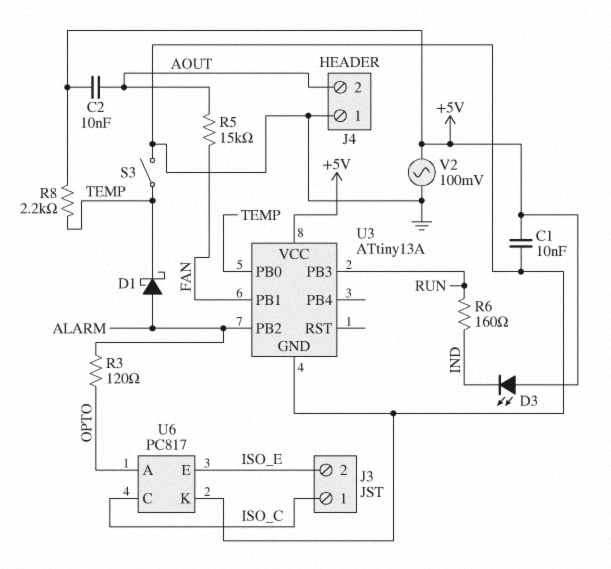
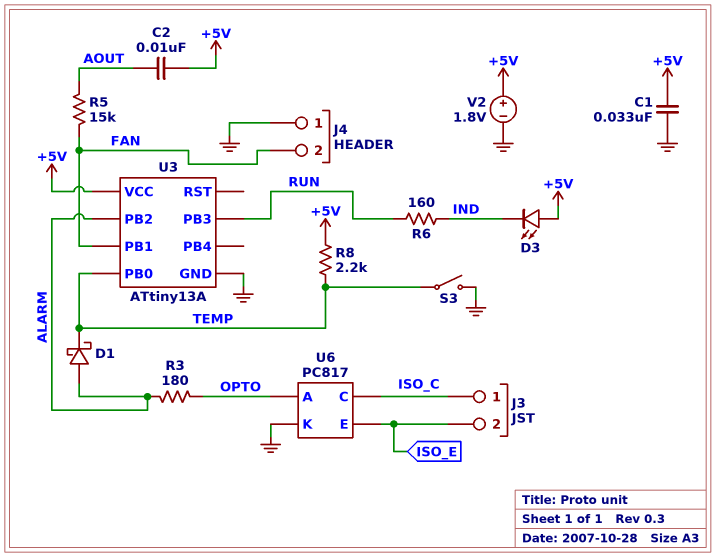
C1: 10nF (+5V, GND) -> 33nF (+5V, GND)
J4 pin 2: AOUT -> FAN
R3: 120 (ALARM, OPTO) -> 180 (ALARM, OPTO)
V2: AC 100mV (+5V, GND) -> 1.8V (plus +5V, minus GND)

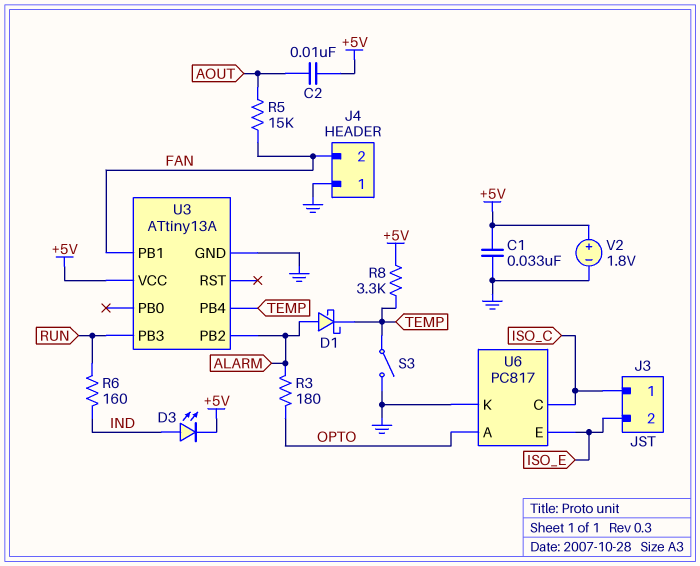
D3: LED (A +5V, K IND) -> LED (A IND, K +5V)
R8: 2.2k (+5V, TEMP) -> 3.3k (+5V, TEMP)
U3 pin PB0: TEMP -> none
U3 pin PB4: none -> TEMP

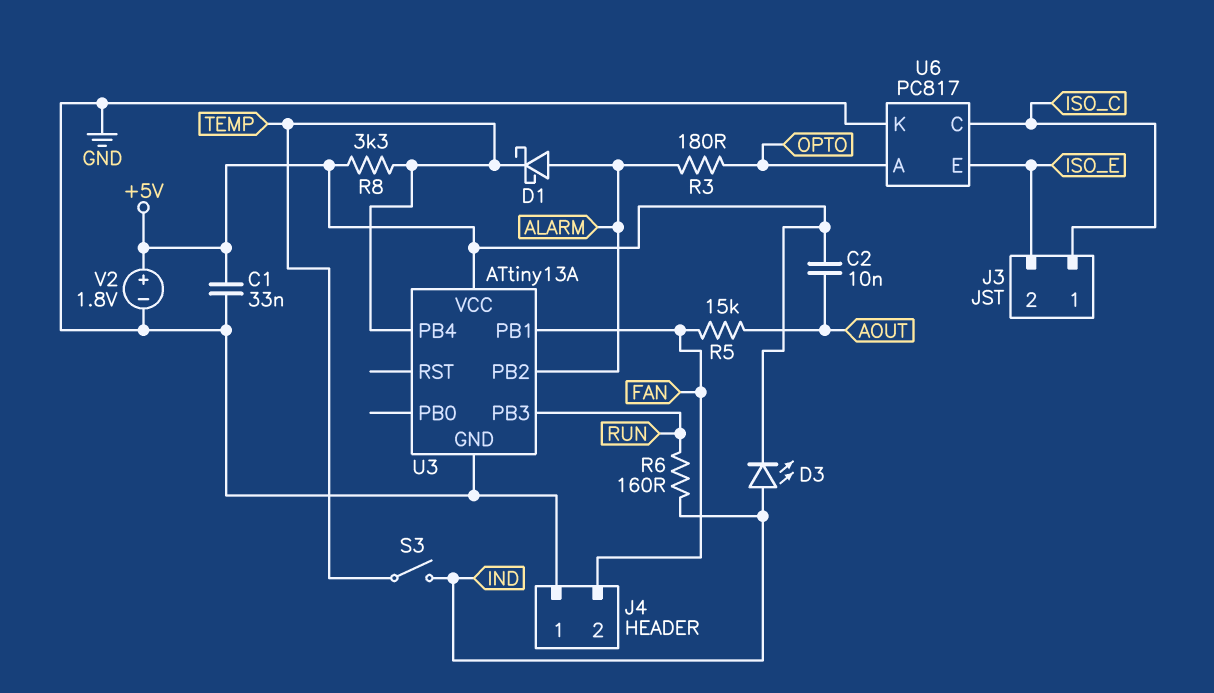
S3: switch (GND, TEMP) -> switch (IND, TEMP)

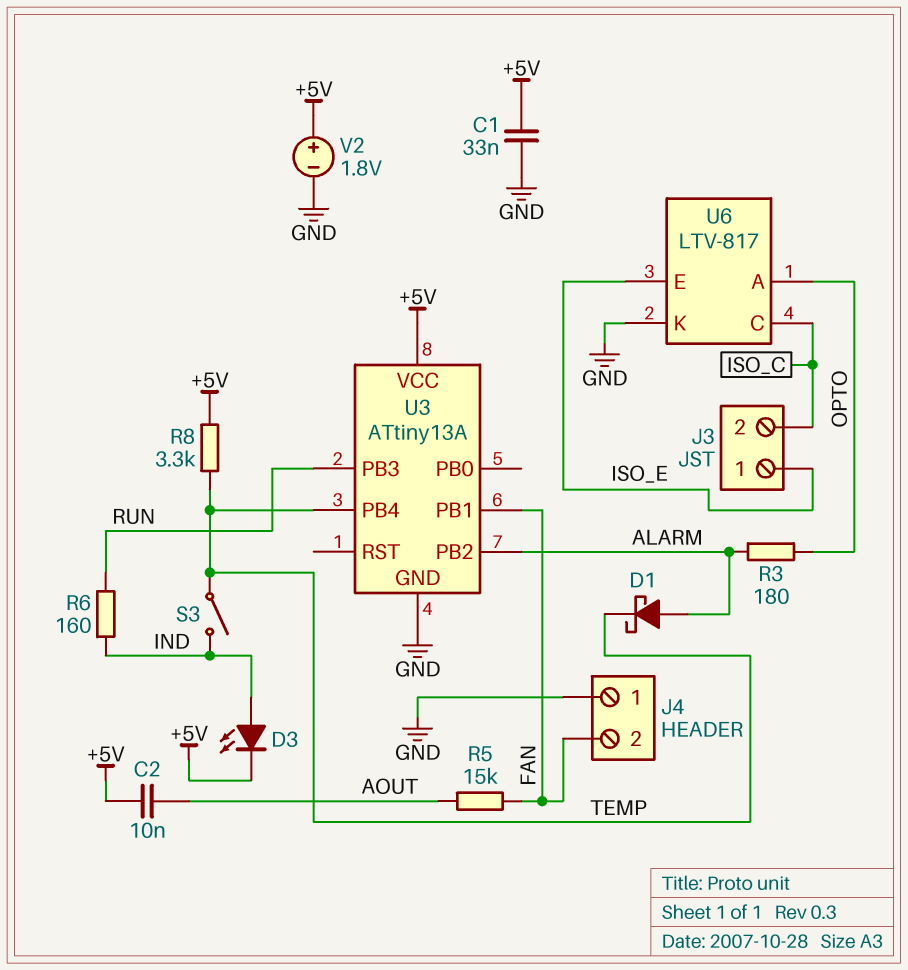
J3 pin 1: ISO_C -> ISO_E
J3 pin 2: ISO_E -> ISO_C
U6: PC817 -> LTV-817

